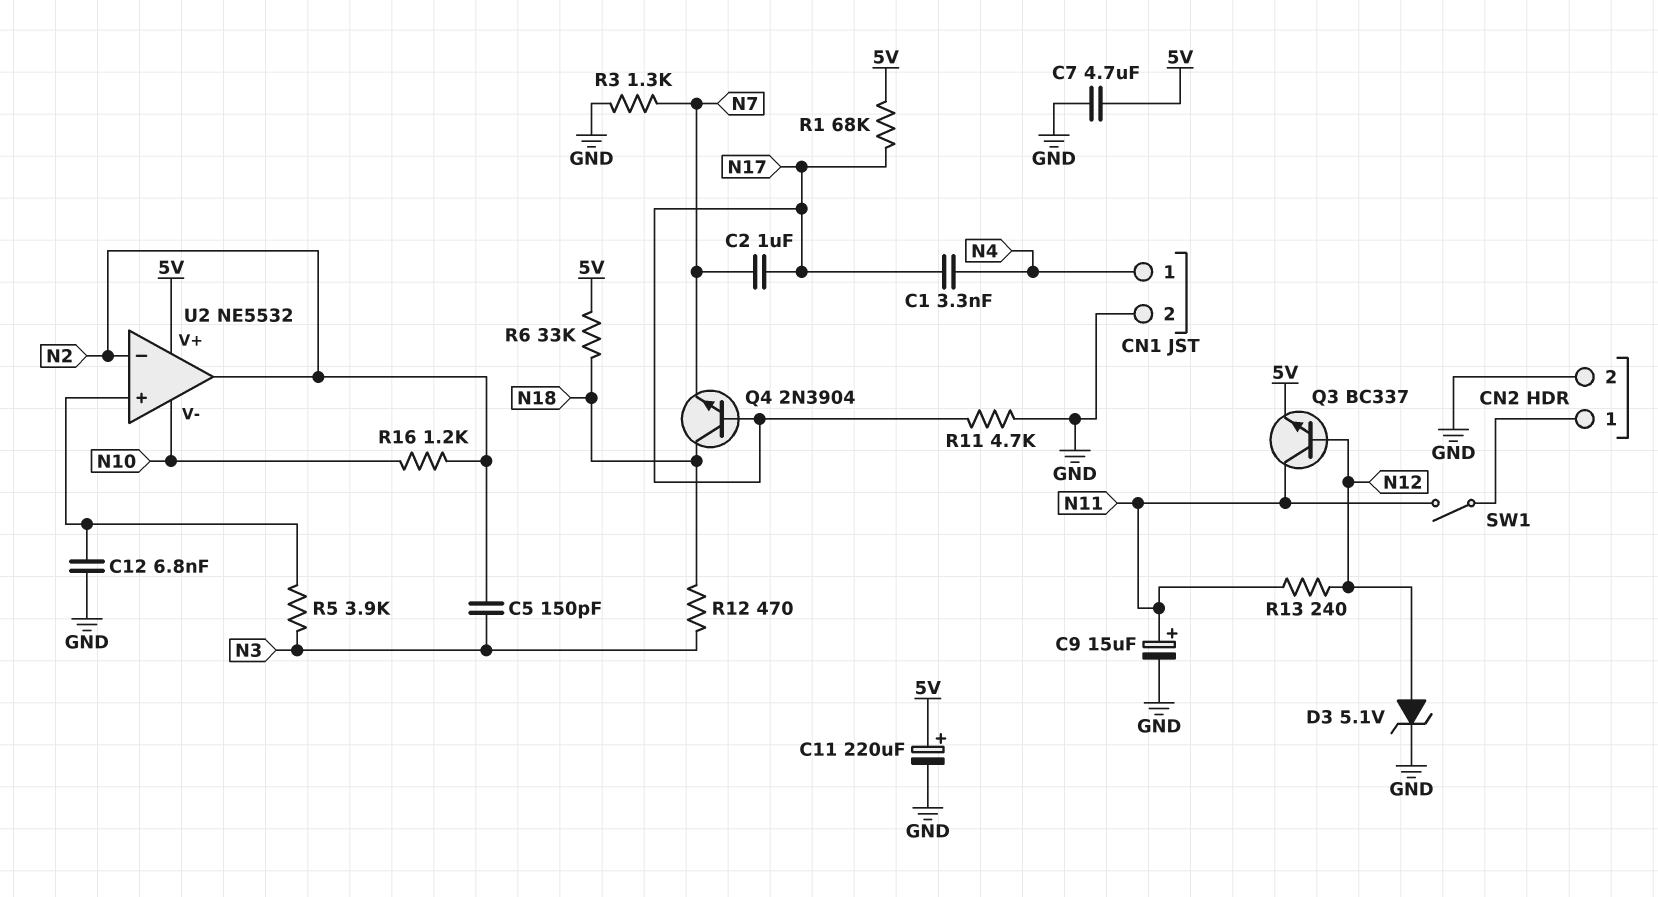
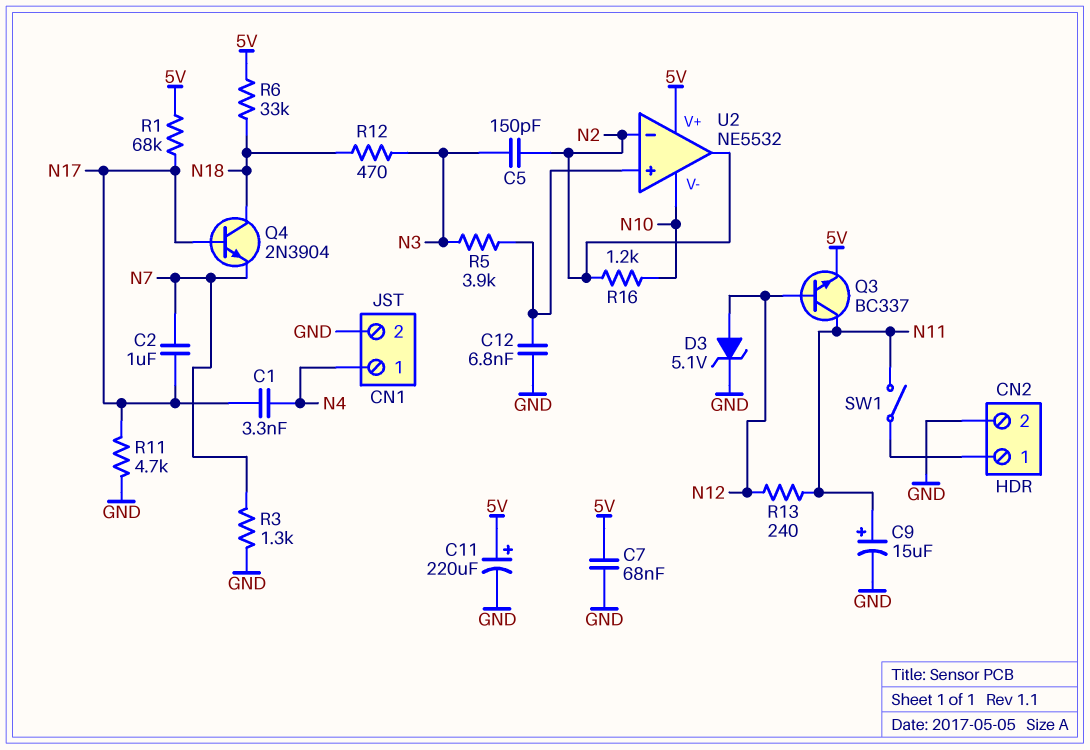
C7: 4.7uF (5V, GND) -> 68nF (5V, GND)

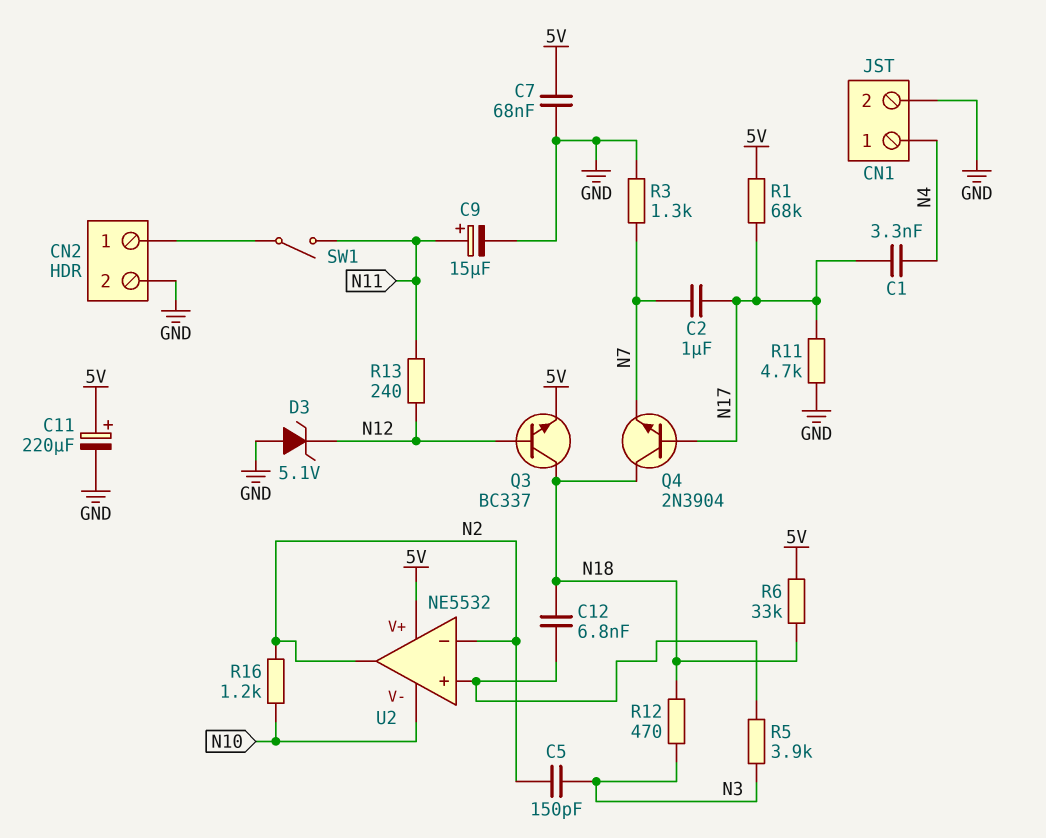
C12: 6.8nF (GND, U2/in+) -> 6.8nF (N18, U2/in+)
D3: zener 5.1V (A N12, K GND) -> zener 5.1V (A GND, K N12)
Q3: NPN BC337 (B N12, C N11, E 5V) -> NPN BC337 (B N12, C N18, E 5V)

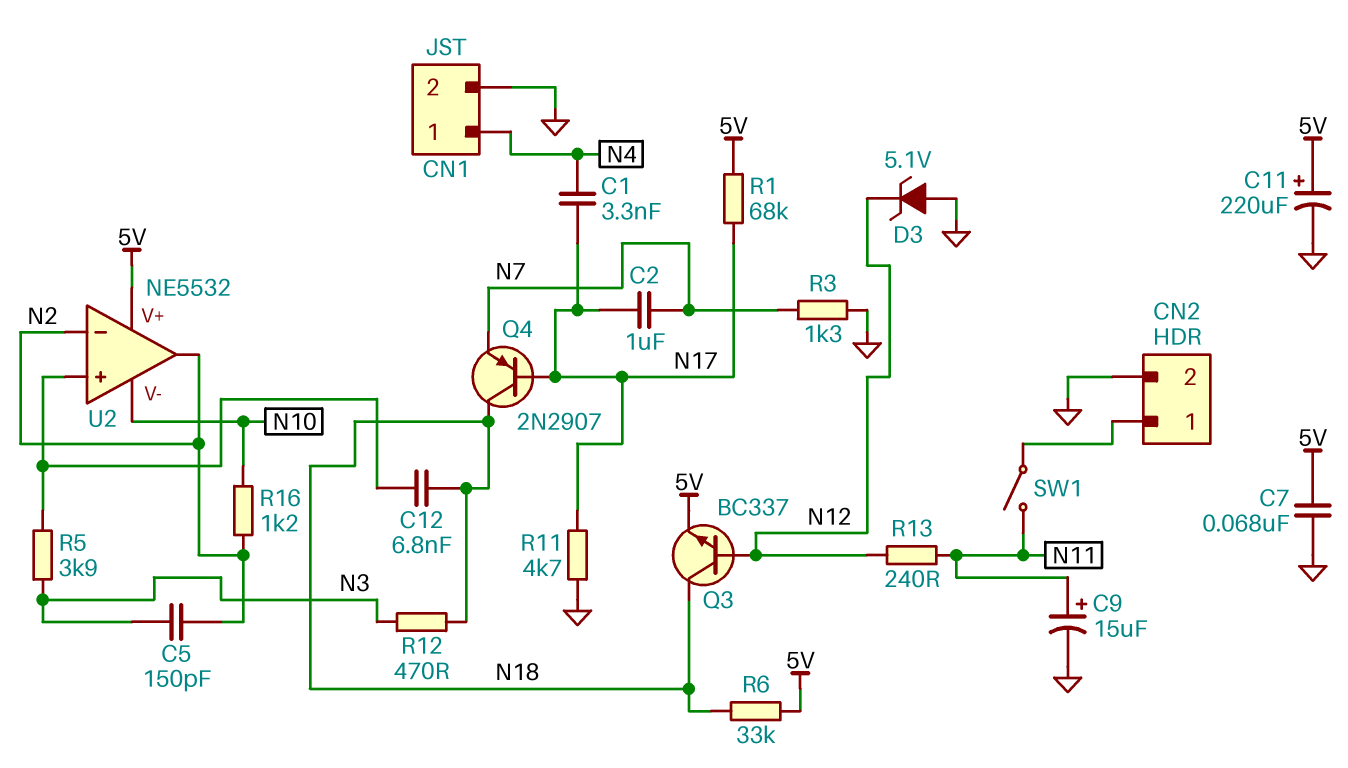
Q4: NPN 2N3904 (B N17, C N18, E N7) -> PNP 2N2907 (B N17, C N18, E N7)

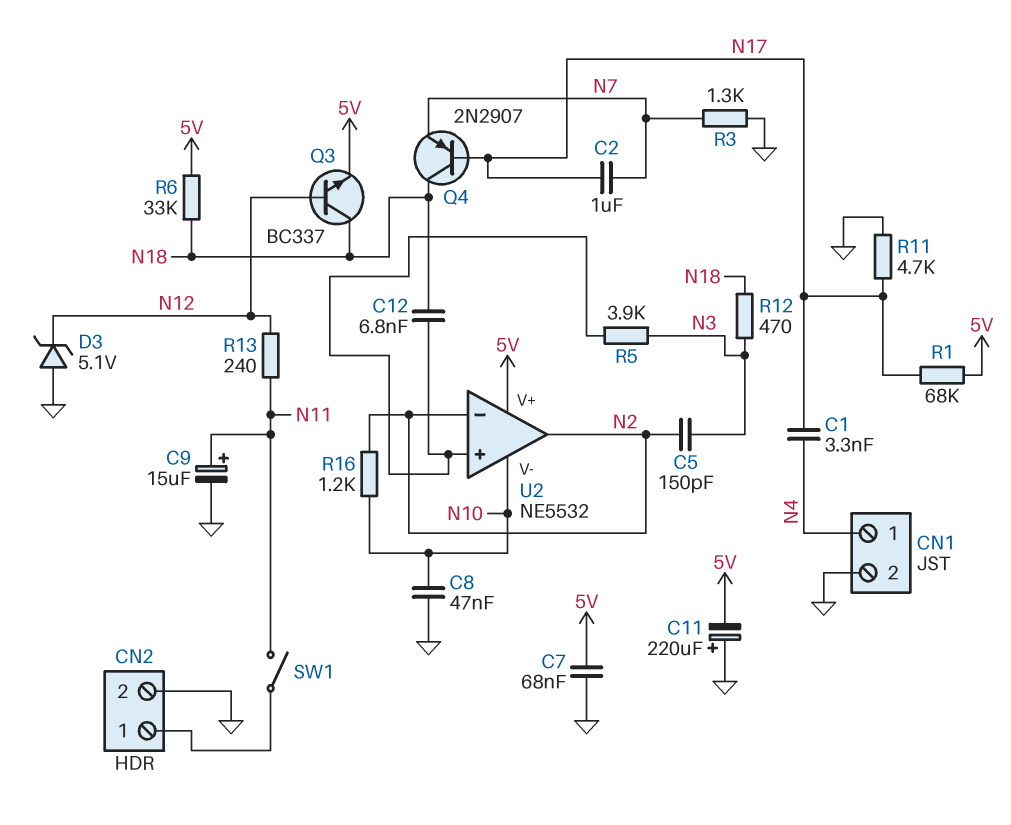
C8: none -> 47nF (GND, N10)
C11: 220uF (plus 5V, minus GND) -> 220uF (plus GND, minus 5V)

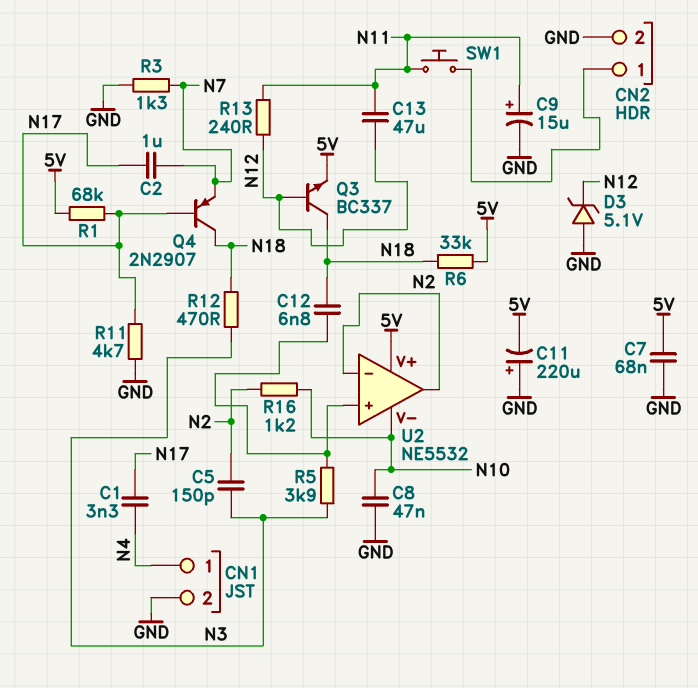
C13: none -> 47uF (N11, N12)
SW1: switch (CN2/1, N11) -> button (CN2/1, N11)

